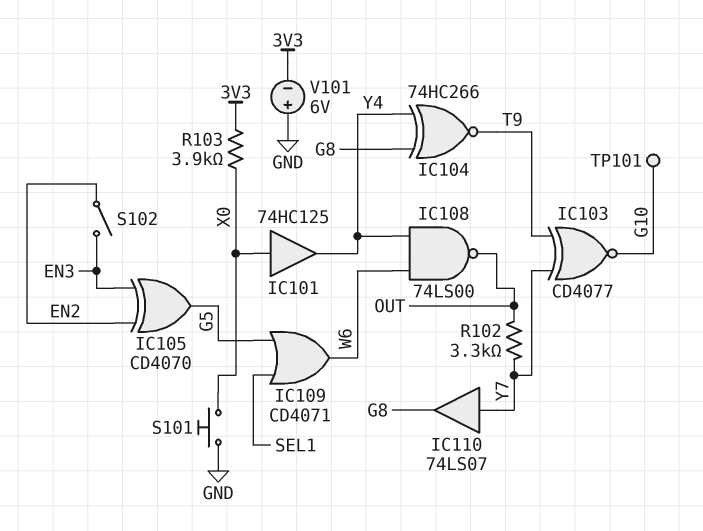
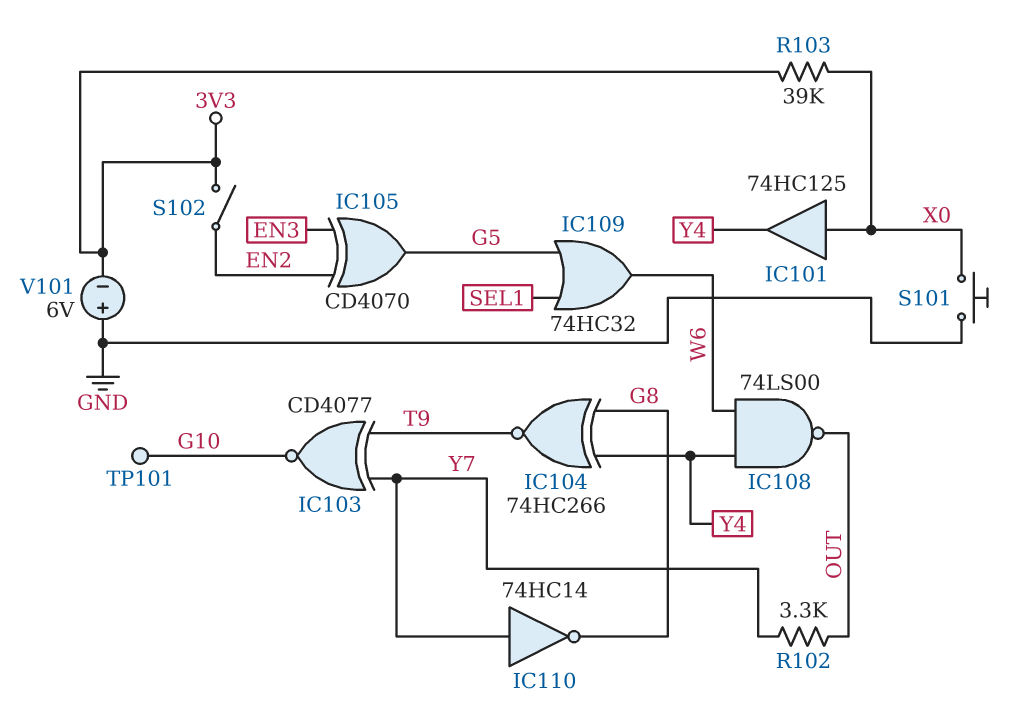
IC109: OR CD4071 (in G5, in SEL1, out W6) -> OR 74HC32 (in G5, in SEL1, out W6)
IC110: buffer 74LS07 (in Y7, out G8) -> NOT 74HC14 (in Y7, out G8)
R103: 3.9k (3V3, X0) -> 39k (3V3, X0)
S102: switch (EN2, EN3) -> switch (3V3, EN2)

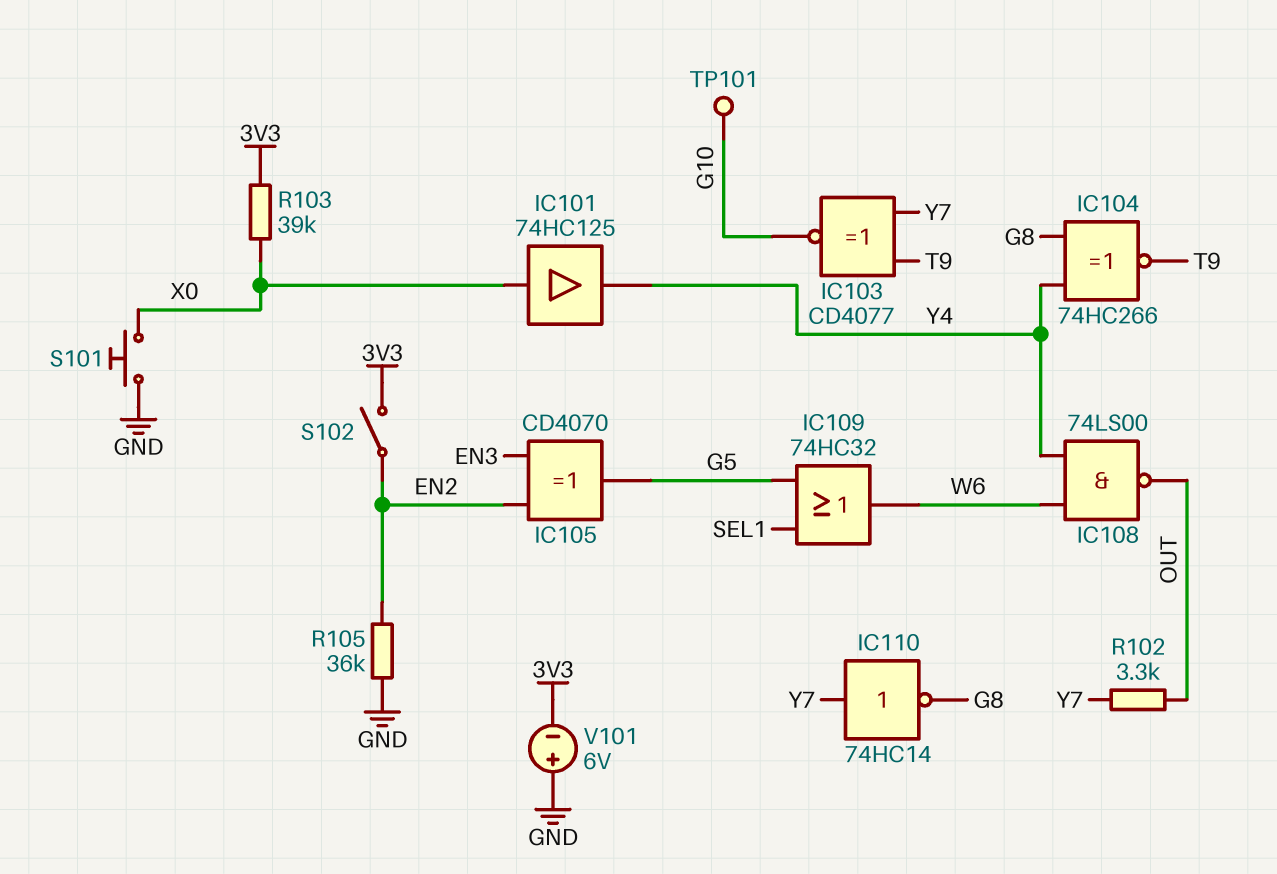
R105: none -> 36k (EN2, GND)

